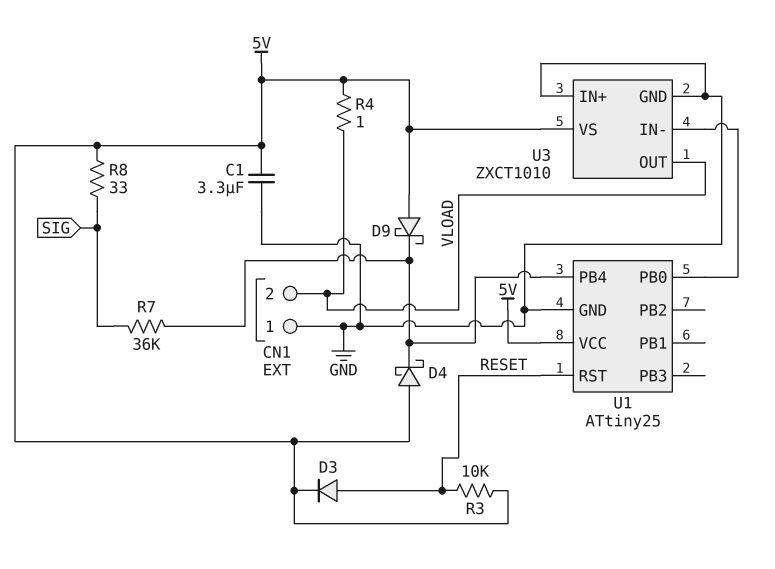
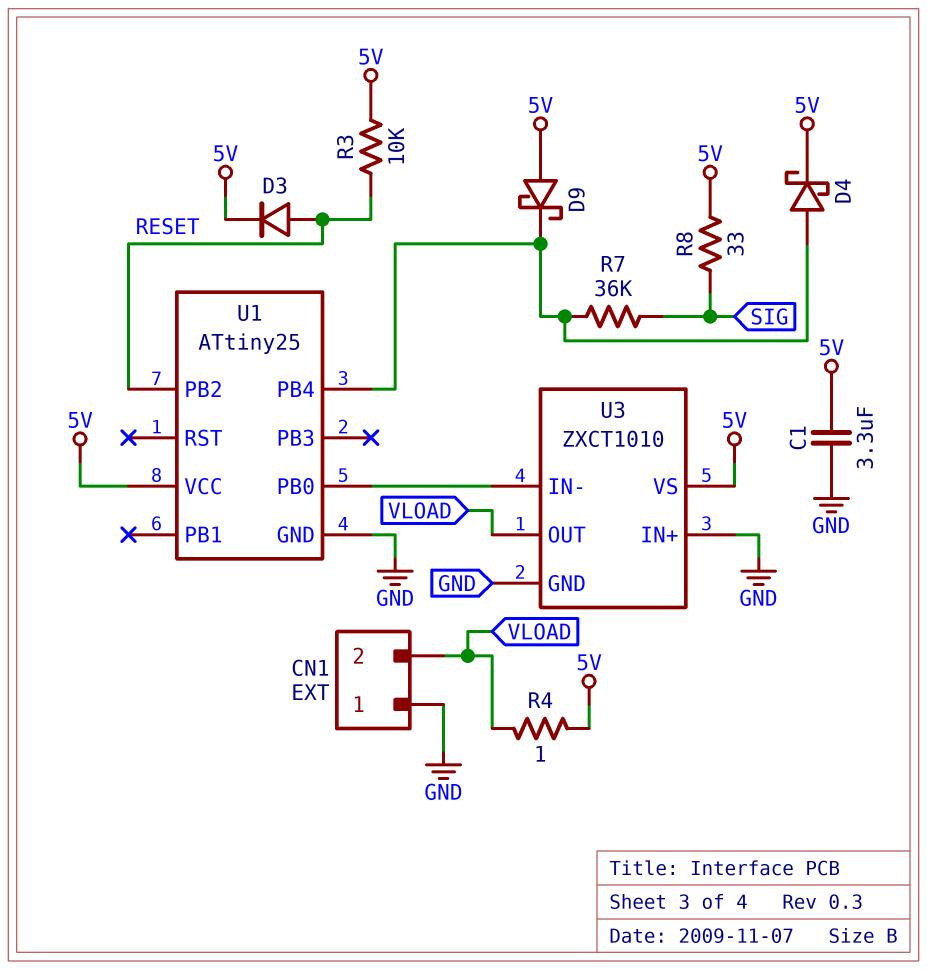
D4: schottky (A 5V, K U1/PB4) -> schottky (A U1/PB4, K 5V)
U1 pin PB2: none -> RESET
U1 pin RST: RESET -> none

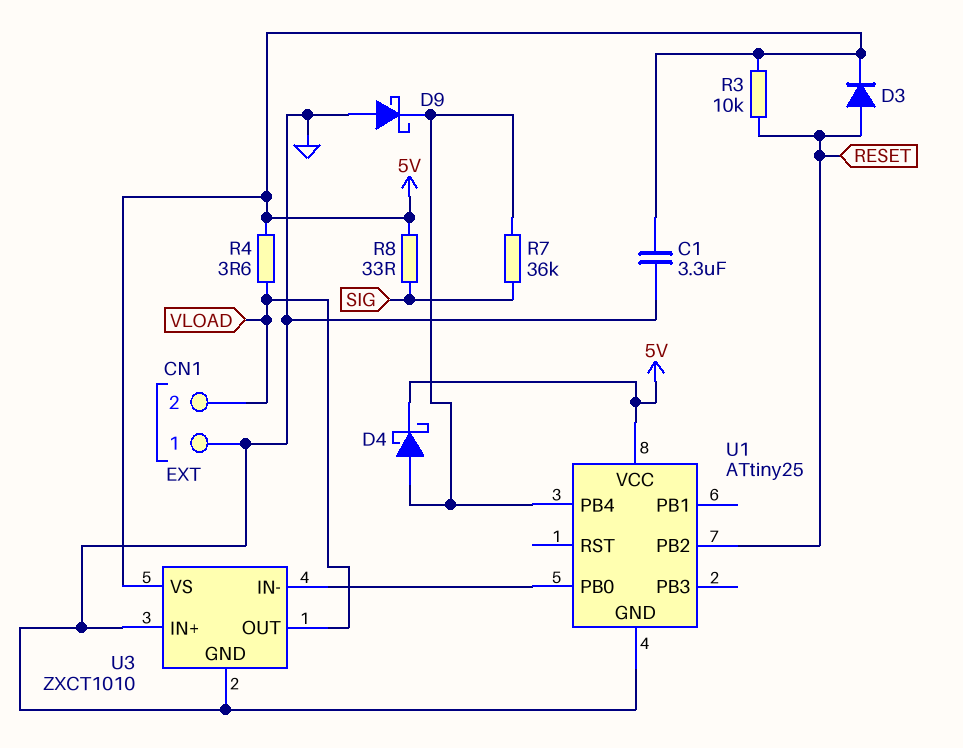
D9: schottky (A 5V, K U1/PB4) -> schottky (A GND, K U1/PB4)
R4: 1 (5V, VLOAD) -> 3.6 (5V, VLOAD)

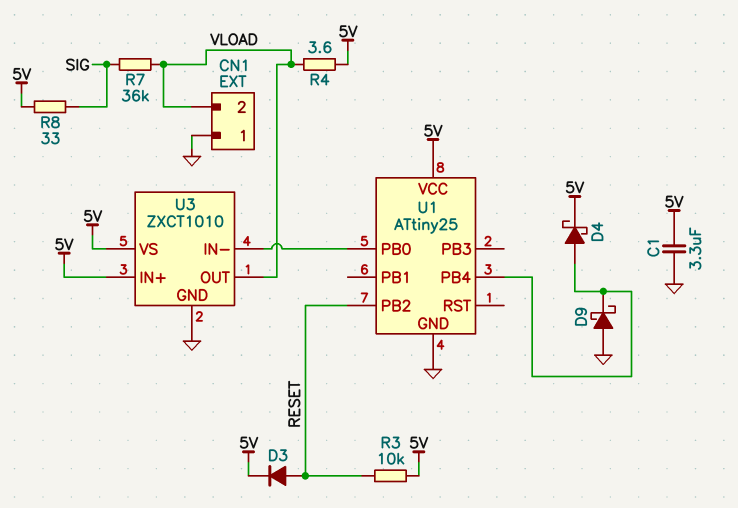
R7: 36k (SIG, U1/PB4) -> 36k (SIG, VLOAD)
U3 pin IN+: GND -> 5V

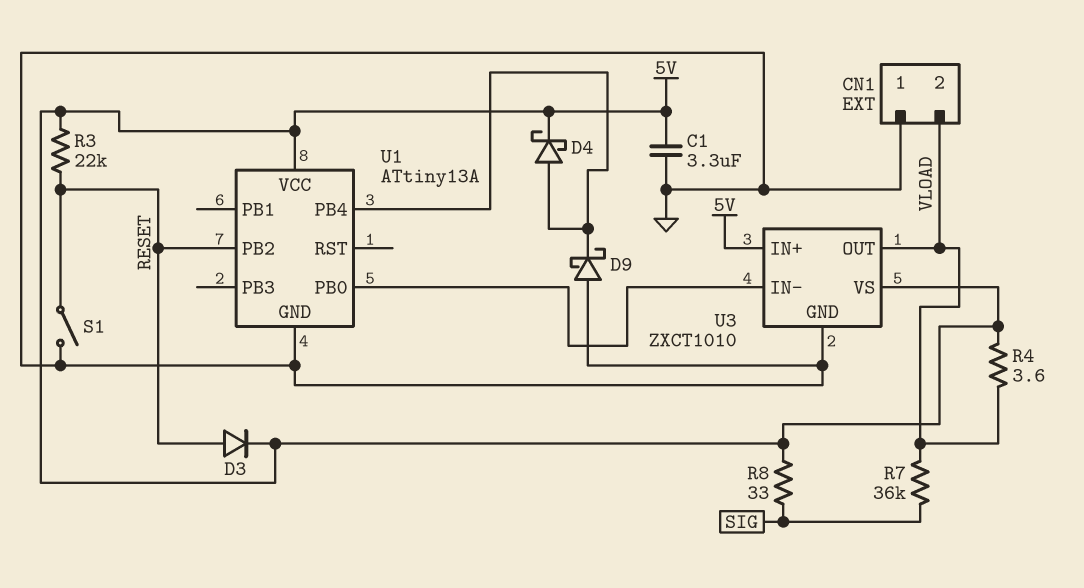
R3: 10k (5V, RESET) -> 22k (5V, RESET)
S1: none -> switch (GND, RESET)
U1: ATtiny25 -> ATtiny13A

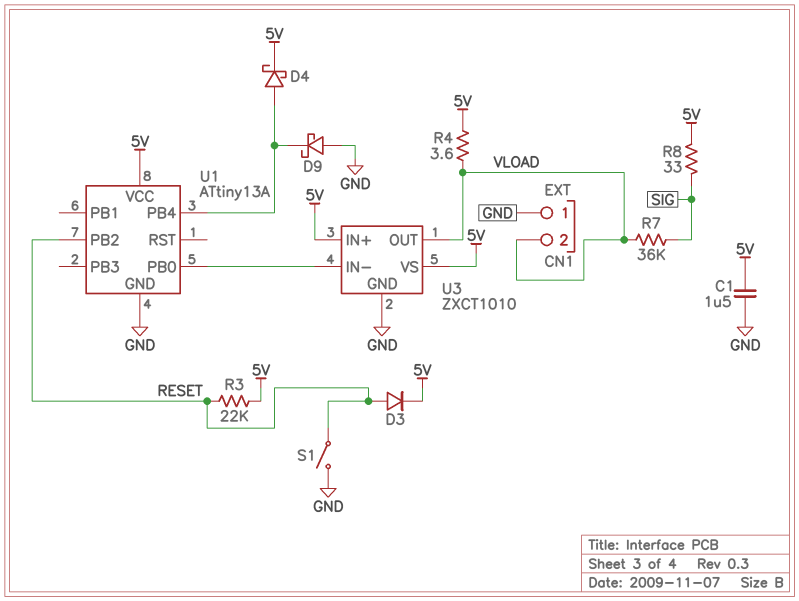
C1: 3.3uF (5V, GND) -> 1.5uF (5V, GND)

